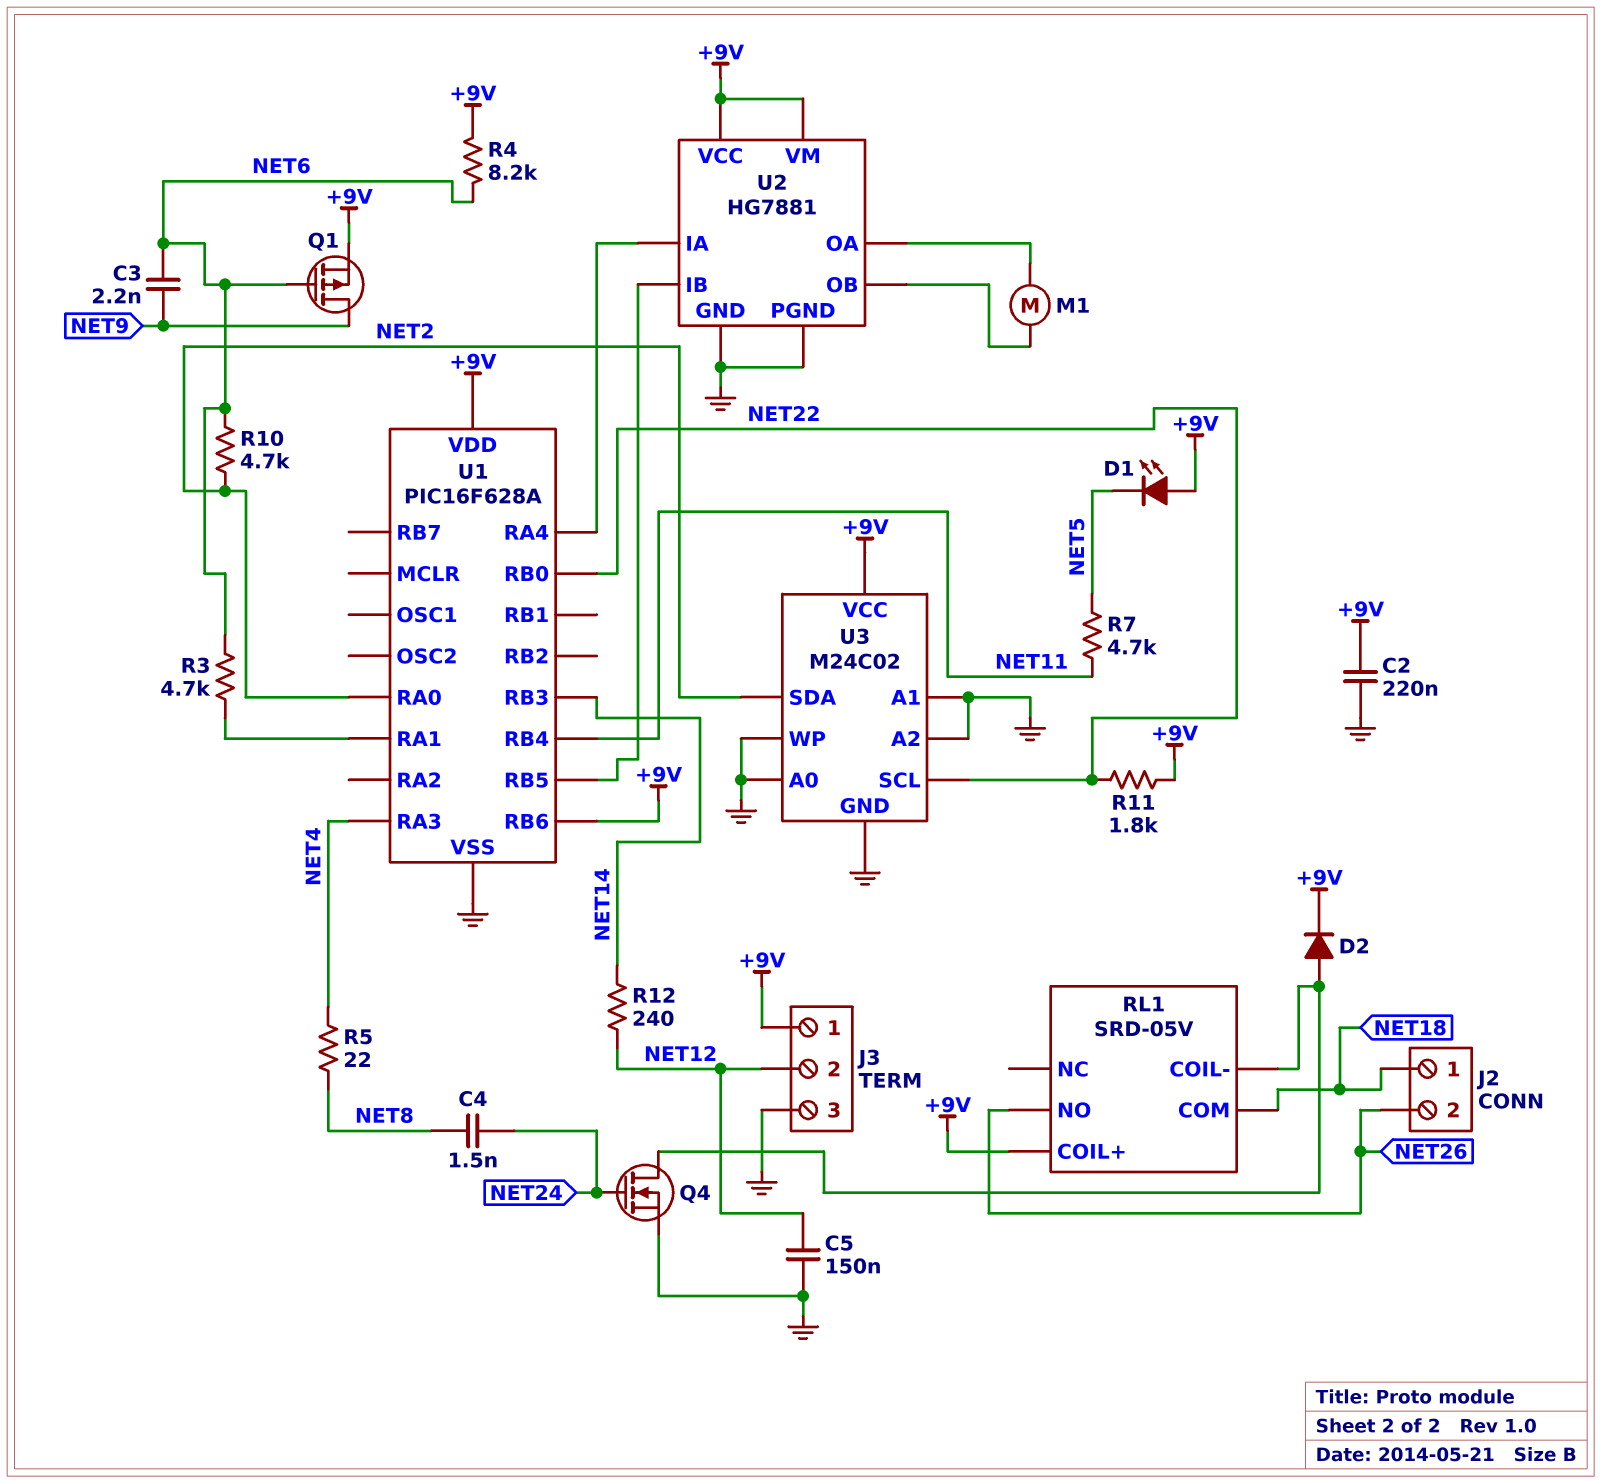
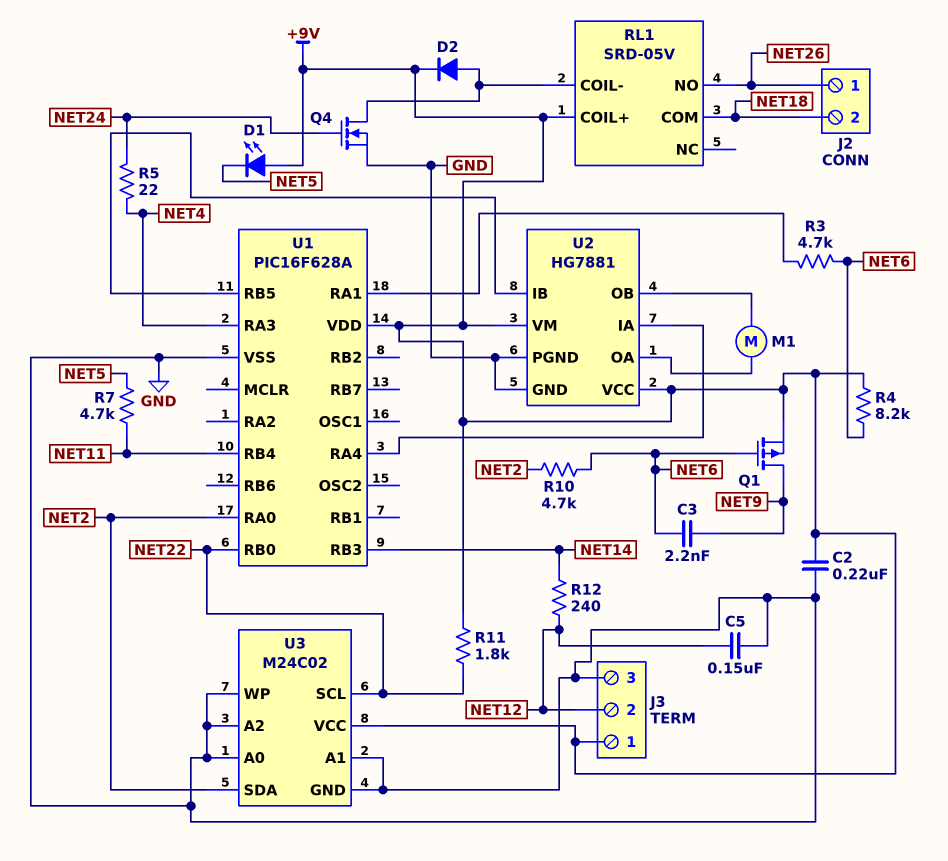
C4: 1.5nF (NET8, NET24) -> none
J2 pin 1: NET18 -> NET26
J2 pin 2: NET26 -> NET18
R5: 22 (NET4, NET8) -> 22 (NET4, NET24)
U1 pin RB6: +9V -> none

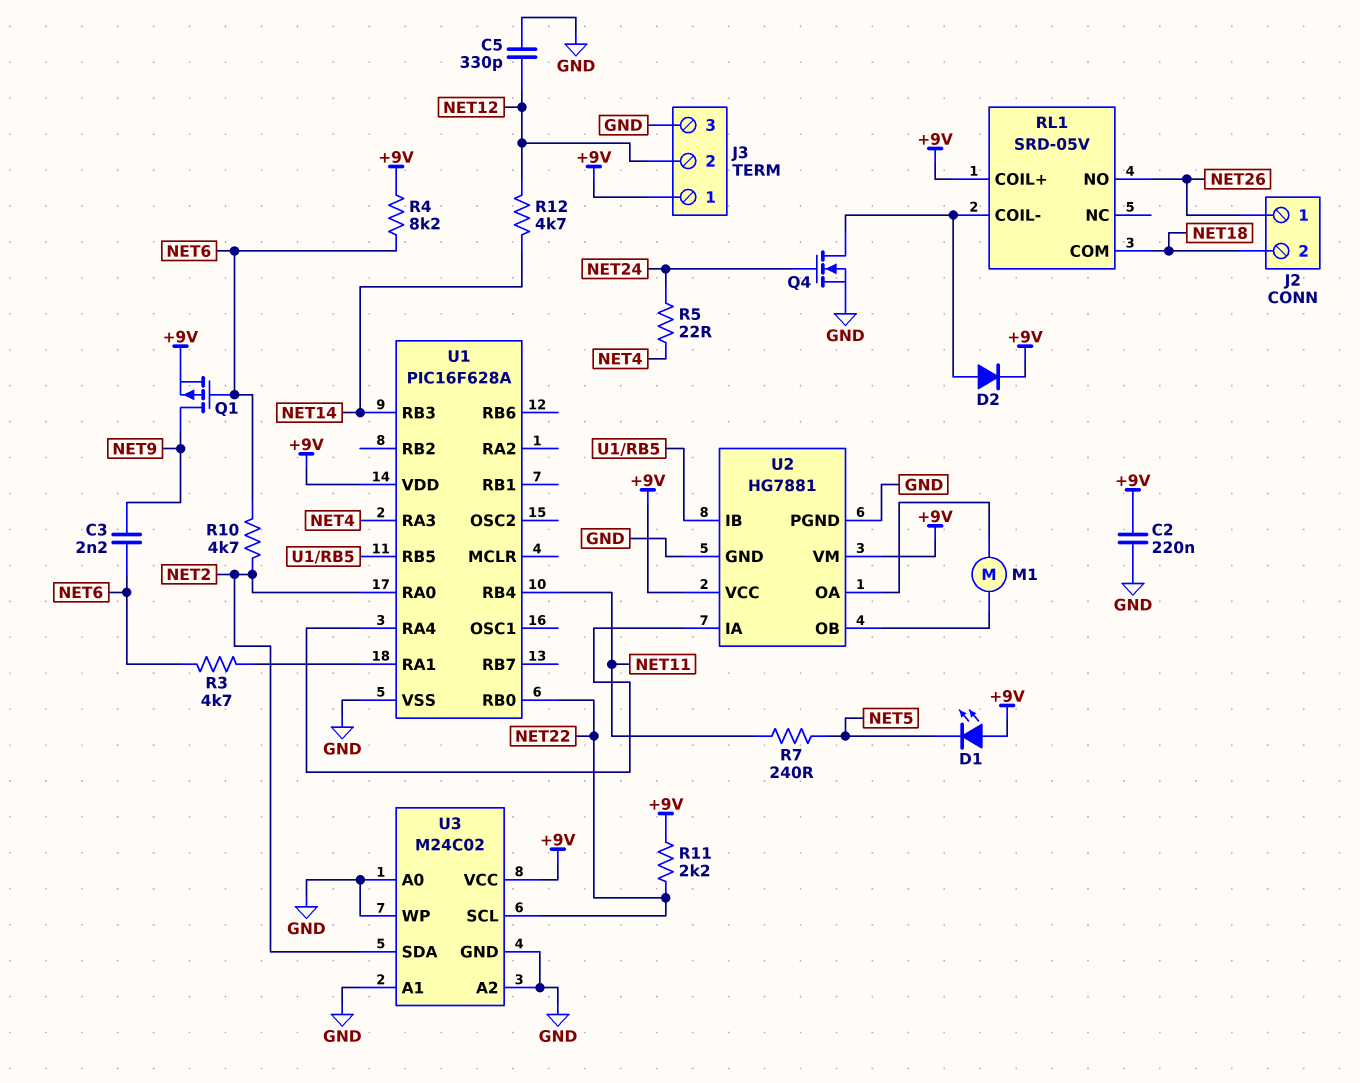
C5: 150nF (GND, NET12) -> 330pF (GND, NET12)
R7: 4.7k (NET5, NET11) -> 240 (NET5, NET11)
R11: 1.8k (+9V, NET22) -> 2.2k (+9V, NET22)
R12: 240 (NET12, NET14) -> 4.7k (NET12, NET14)

